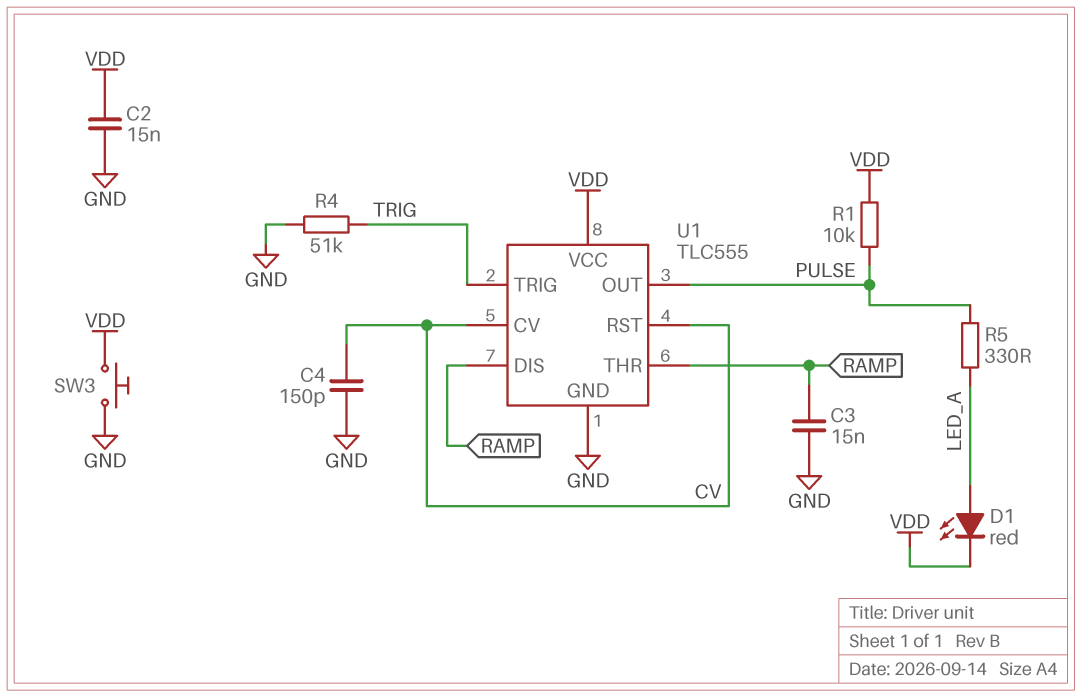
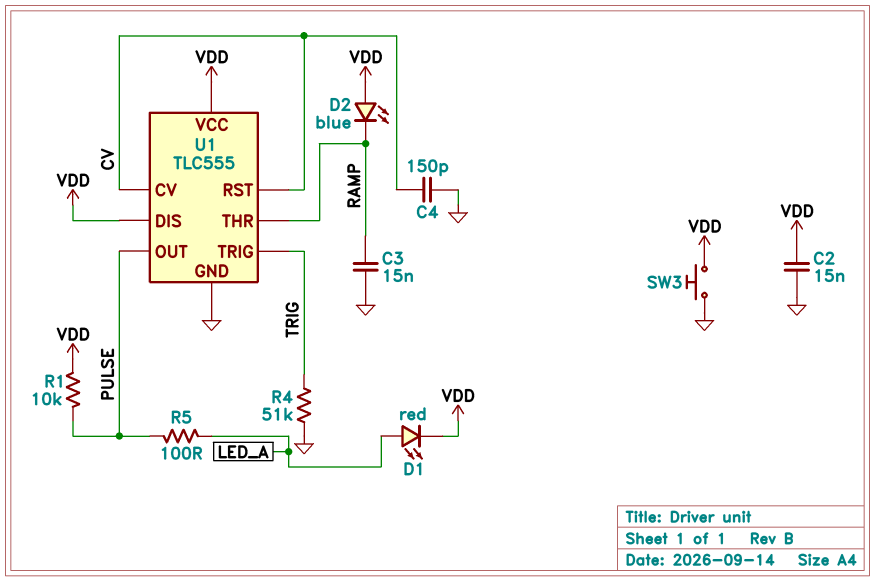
D2: none -> LED blue (A VDD, K RAMP)
R5: 330 (LED_A, PULSE) -> 100 (LED_A, PULSE)
U1 pin DIS: RAMP -> VDD

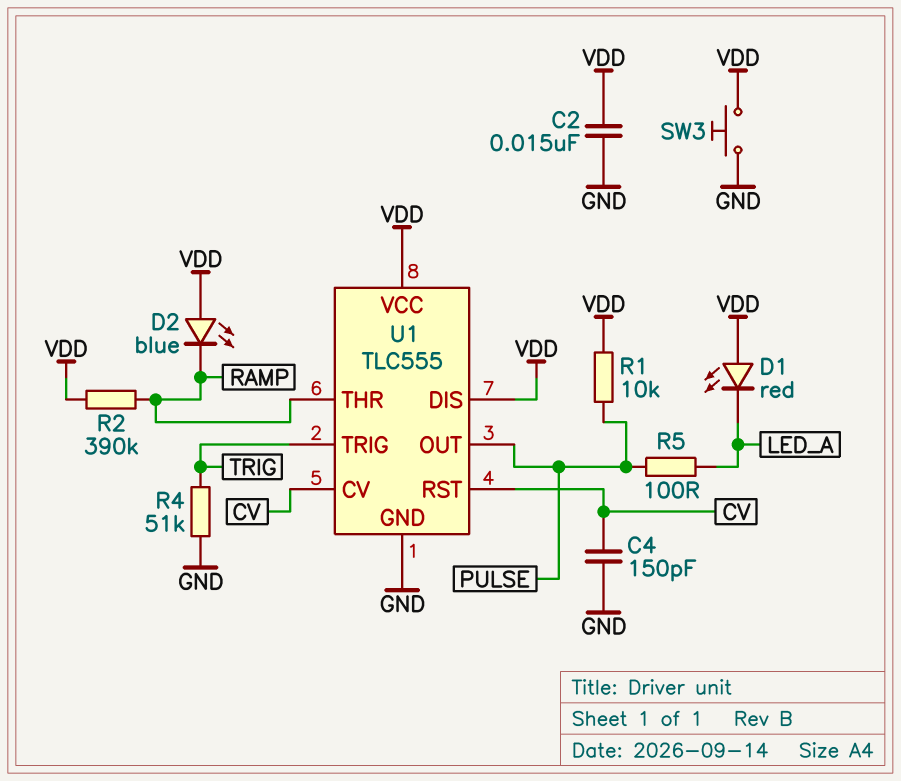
C3: 15nF (GND, RAMP) -> none
D1: LED red (A LED_A, K VDD) -> LED red (A VDD, K LED_A)
R2: none -> 390k (RAMP, VDD)

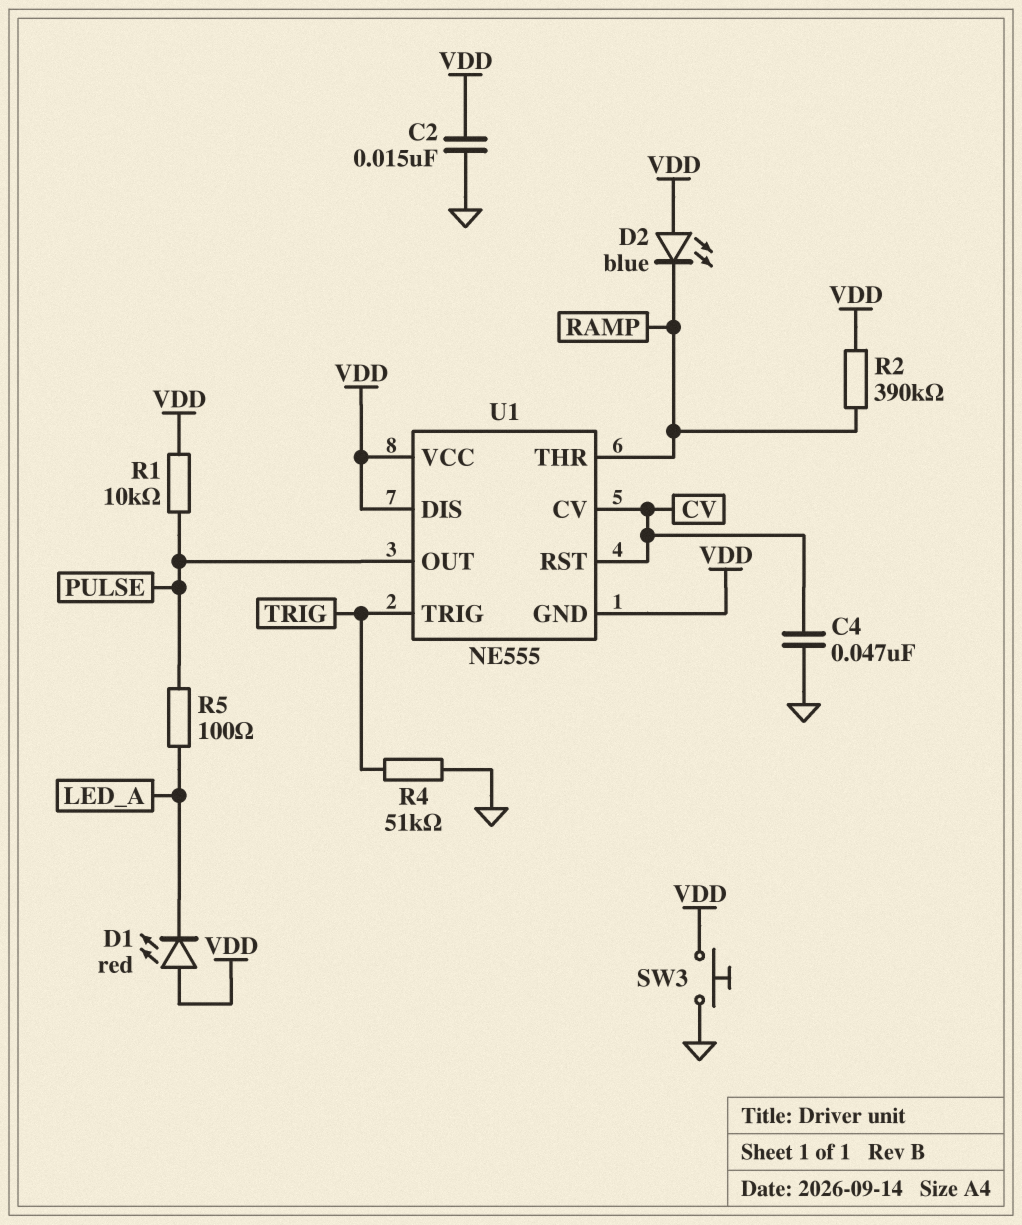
C4: 150pF (CV, GND) -> 47nF (CV, GND)
U1: TLC555 -> NE555
U1 pin GND: GND -> VDD

